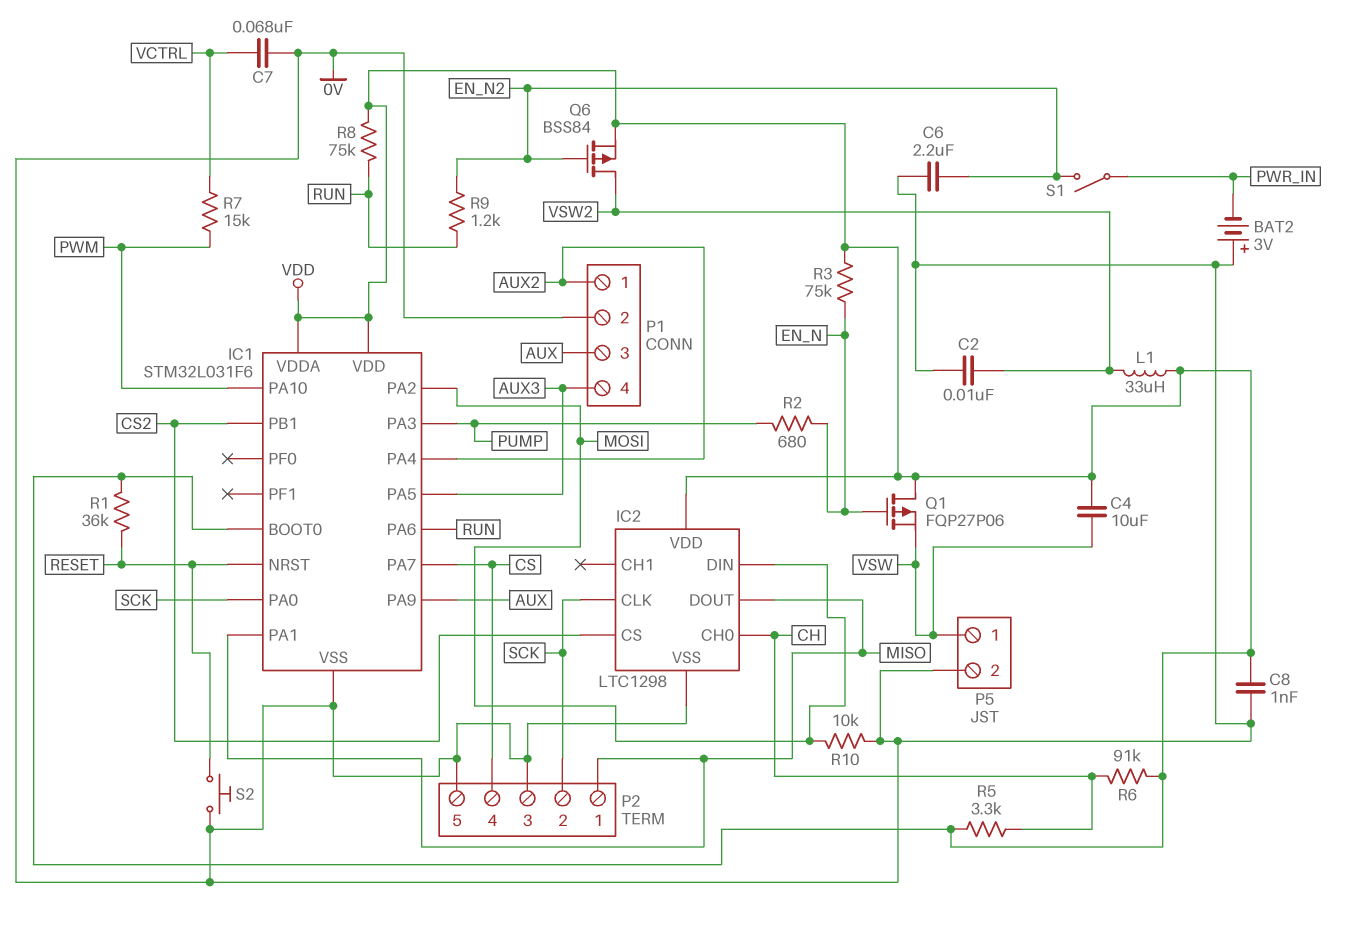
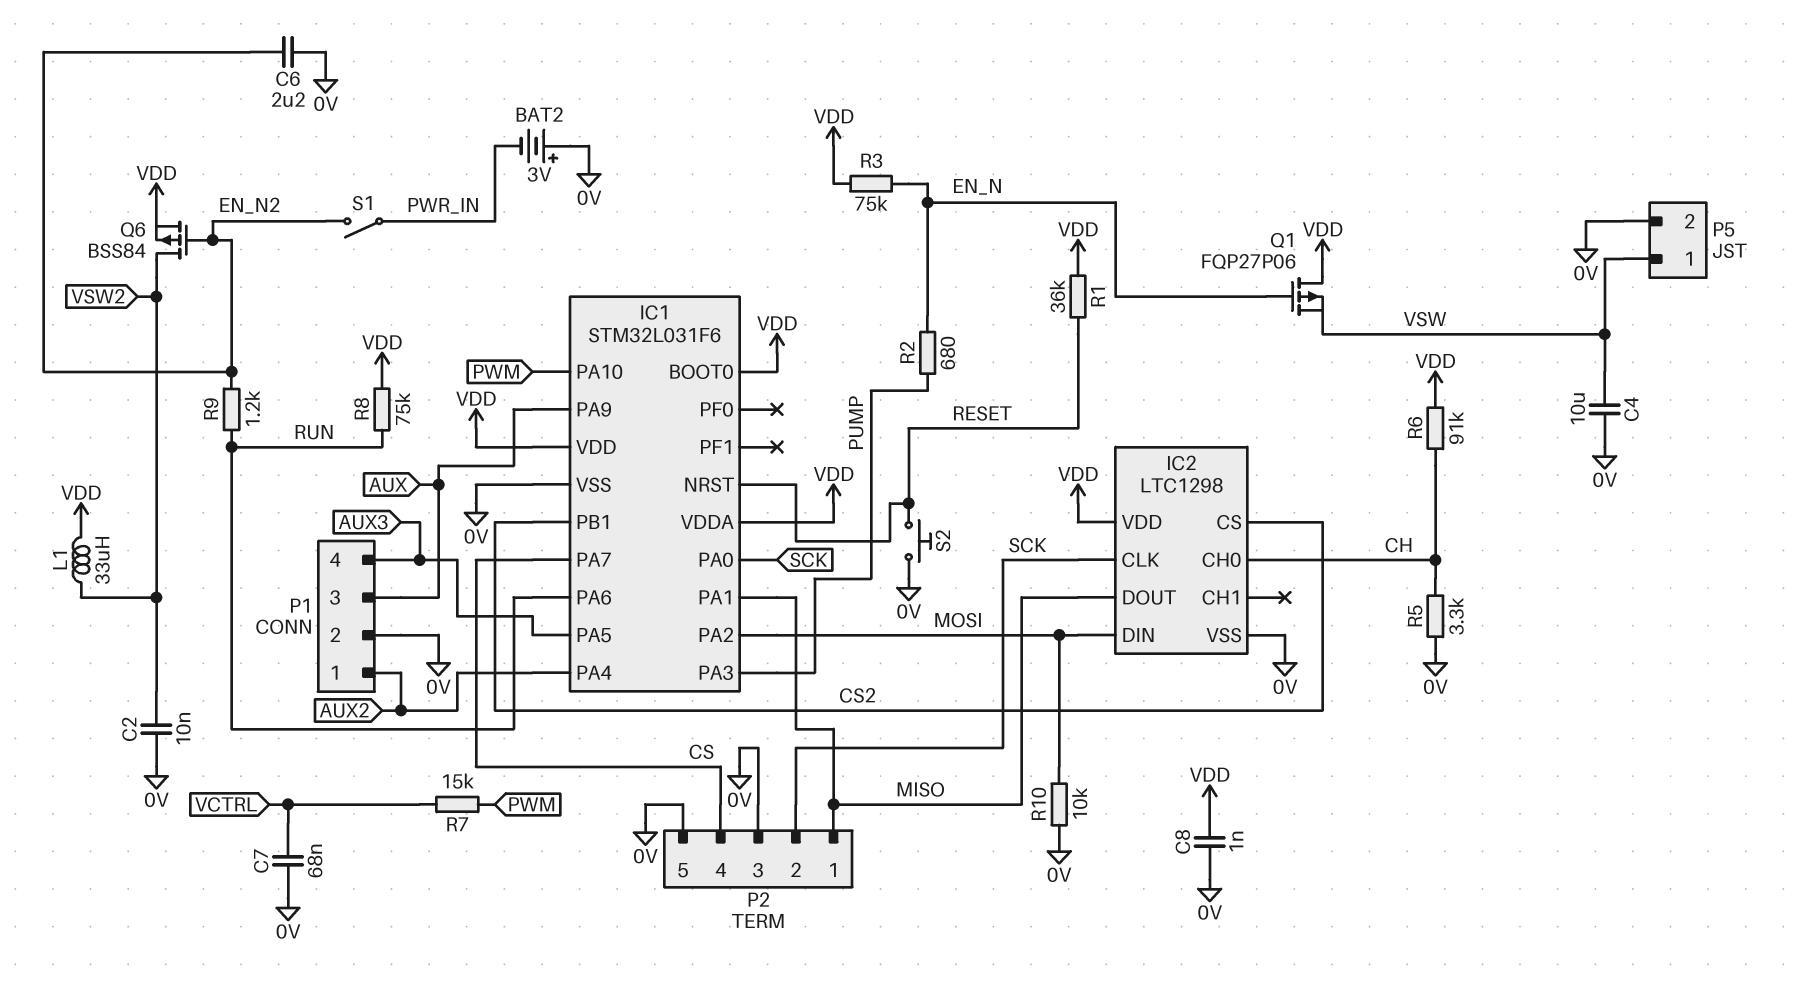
C4: 10uF (VDD, VSW) -> 10uF (0V, VSW)
R5: 3.3k (CH, VDD) -> 3.3k (0V, CH)

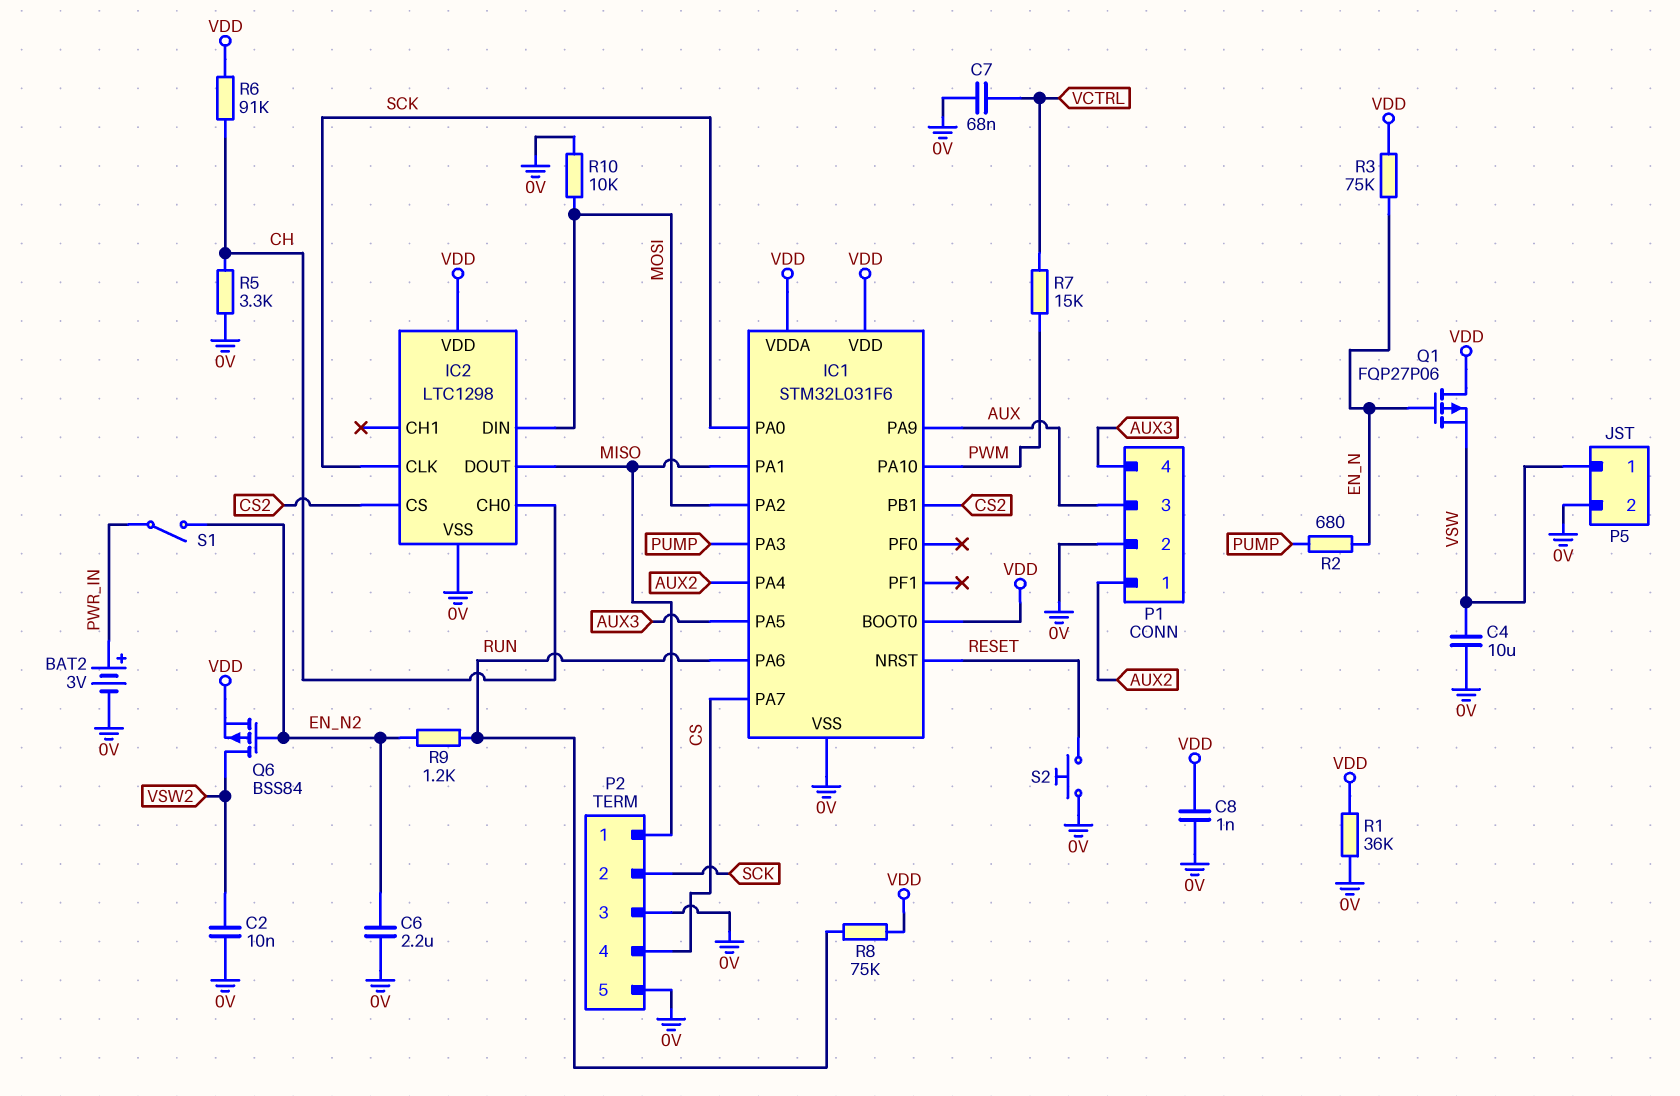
BAT2: 3V (plus 0V, minus PWR_IN) -> 3V (plus PWR_IN, minus 0V)
L1: 33uH (VDD, VSW2) -> none
R1: 36k (RESET, VDD) -> 36k (0V, VDD)

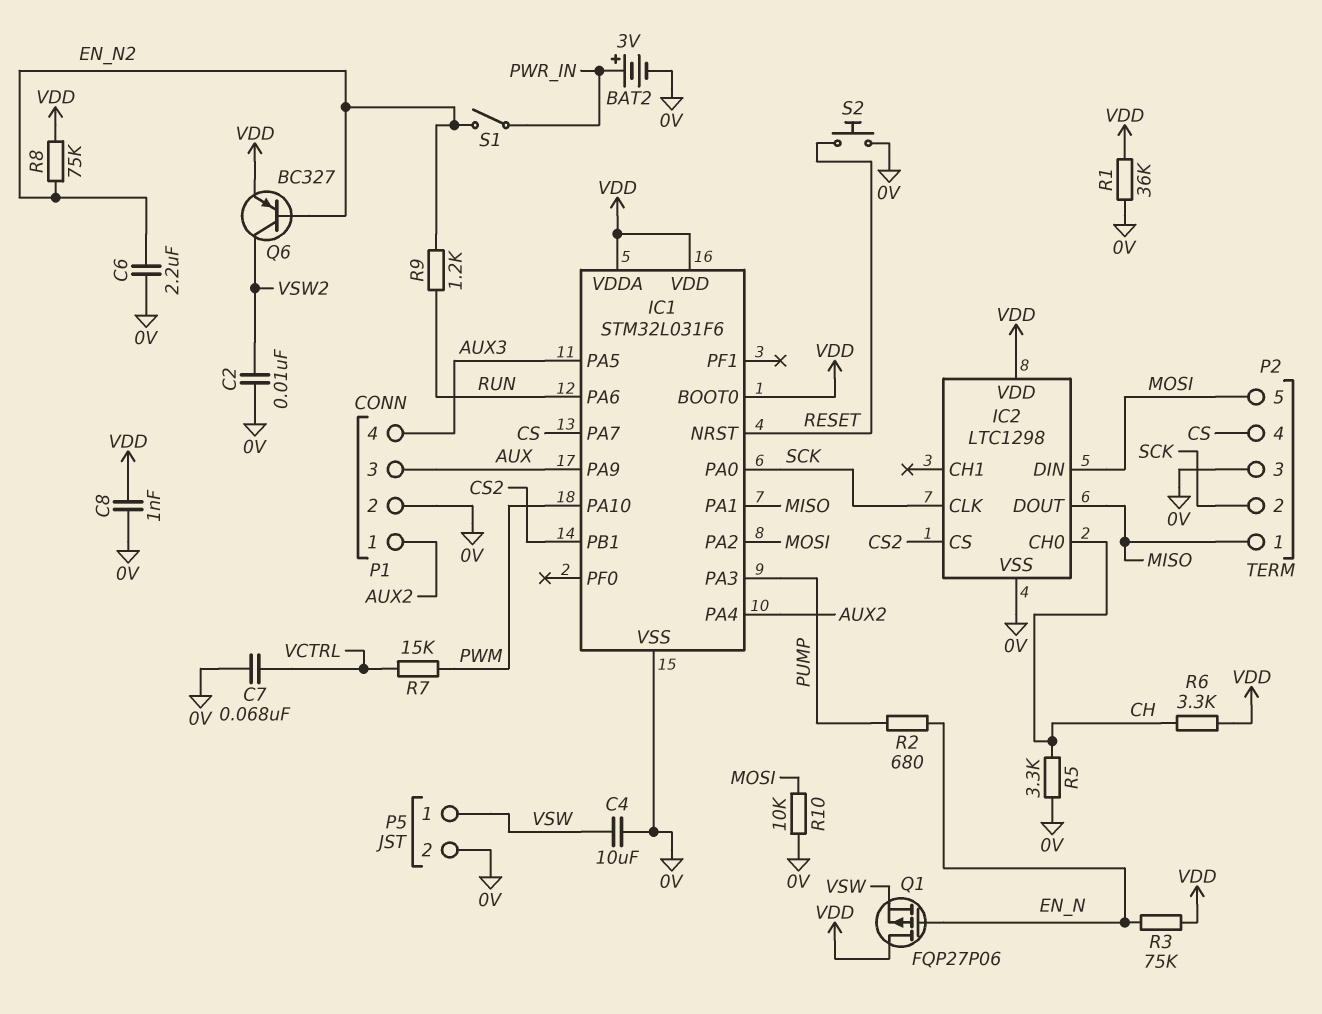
P2 pin 5: 0V -> MOSI
Q6: PMOS BSS84 (G EN_N2, D VSW2, S VDD) -> PNP BC327 (B EN_N2, C VSW2, E VDD)
R6: 91k (CH, VDD) -> 3.3k (CH, VDD)
R8: 75k (RUN, VDD) -> 75k (EN_N2, VDD)

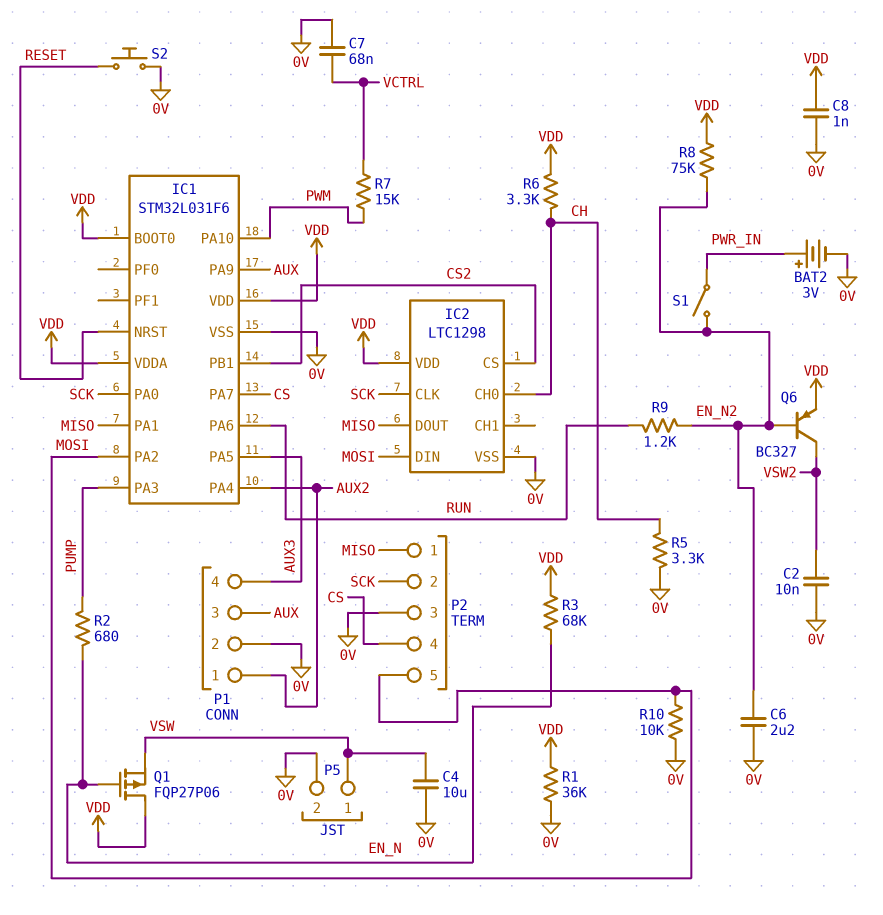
R3: 75k (EN_N, VDD) -> 68k (EN_N, VDD)

